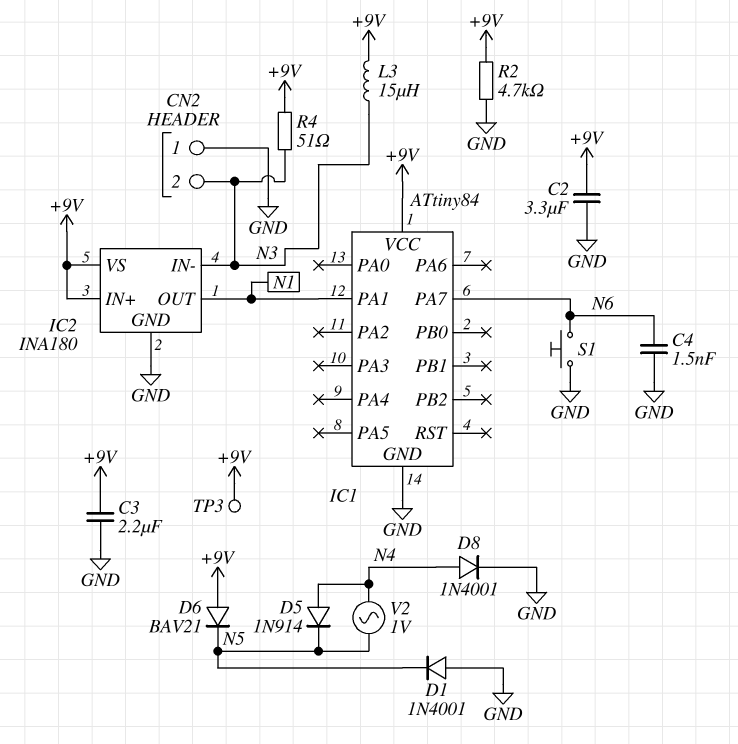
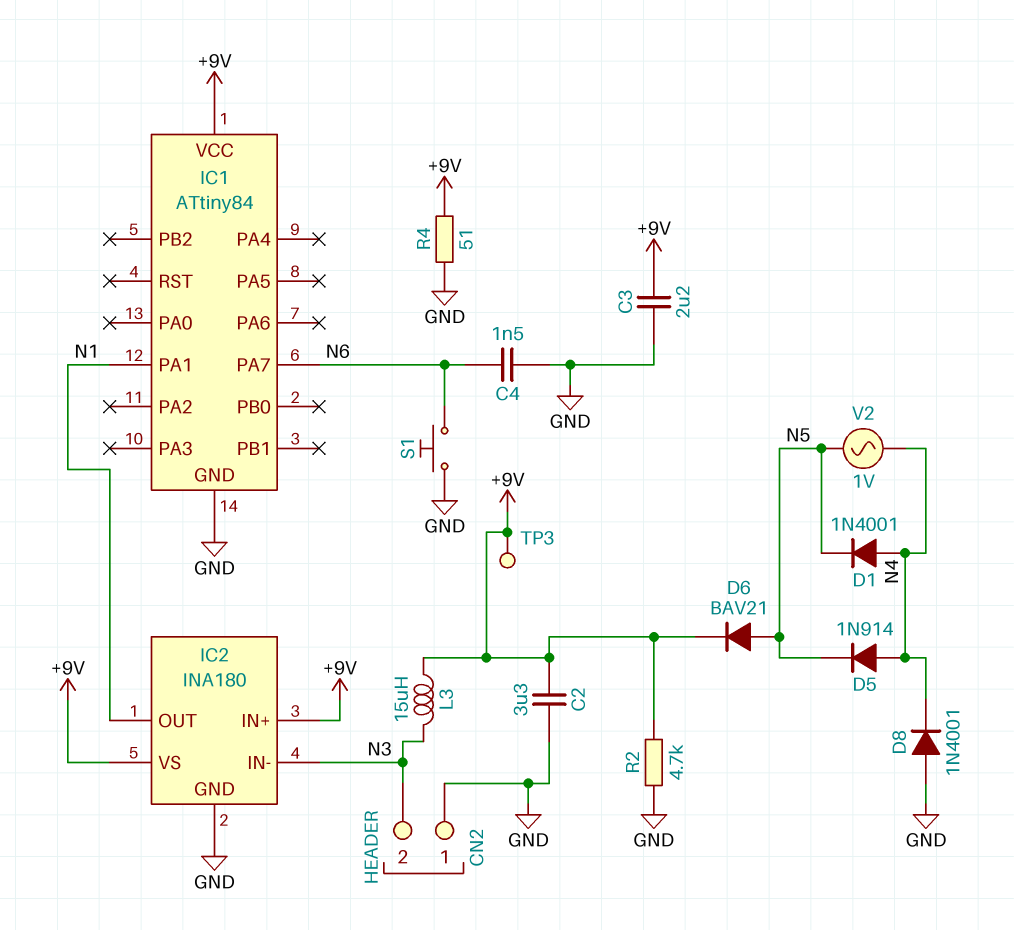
D1: diode 1N4001 (A GND, K N5) -> diode 1N4001 (A N4, K N5)
D6: diode BAV21 (A +9V, K N5) -> diode BAV21 (A N5, K +9V)
D8: diode 1N4001 (A N4, K GND) -> diode 1N4001 (A GND, K N4)
R4: 51 (+9V, N3) -> 51 (+9V, GND)

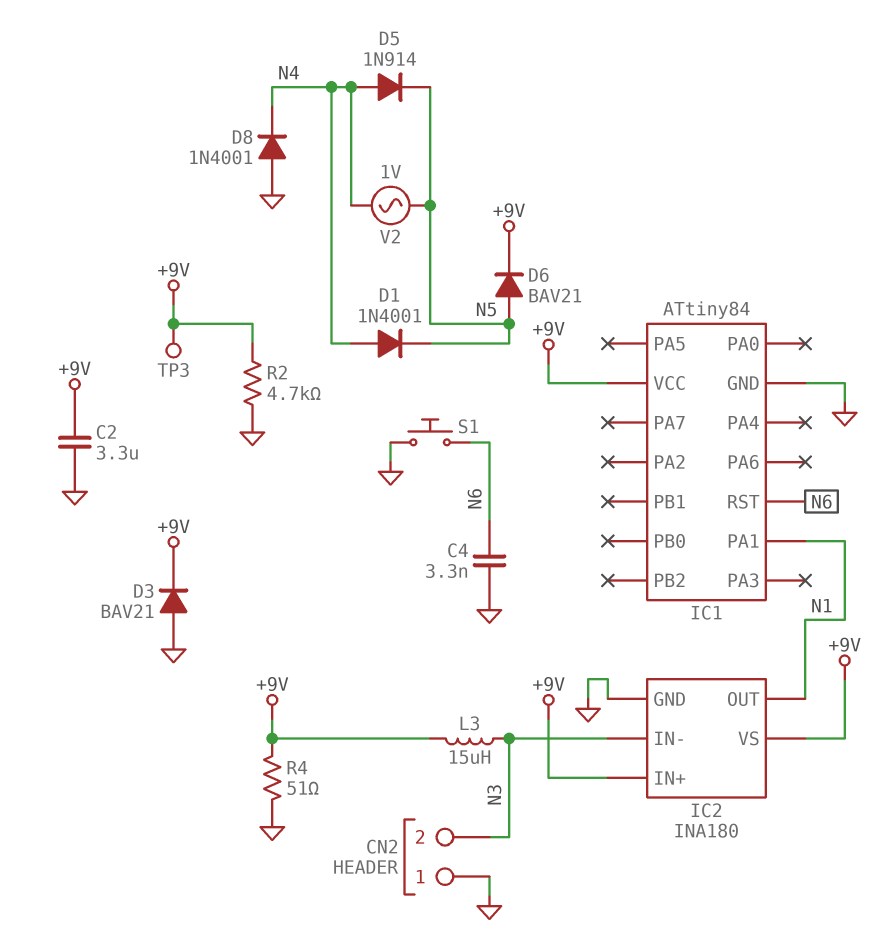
C3: 2.2uF (+9V, GND) -> none
C4: 1.5nF (GND, N6) -> 3.3nF (GND, N6)
D3: none -> diode BAV21 (A GND, K +9V)
IC1 pin PA7: N6 -> none
IC1 pin RST: none -> N6

